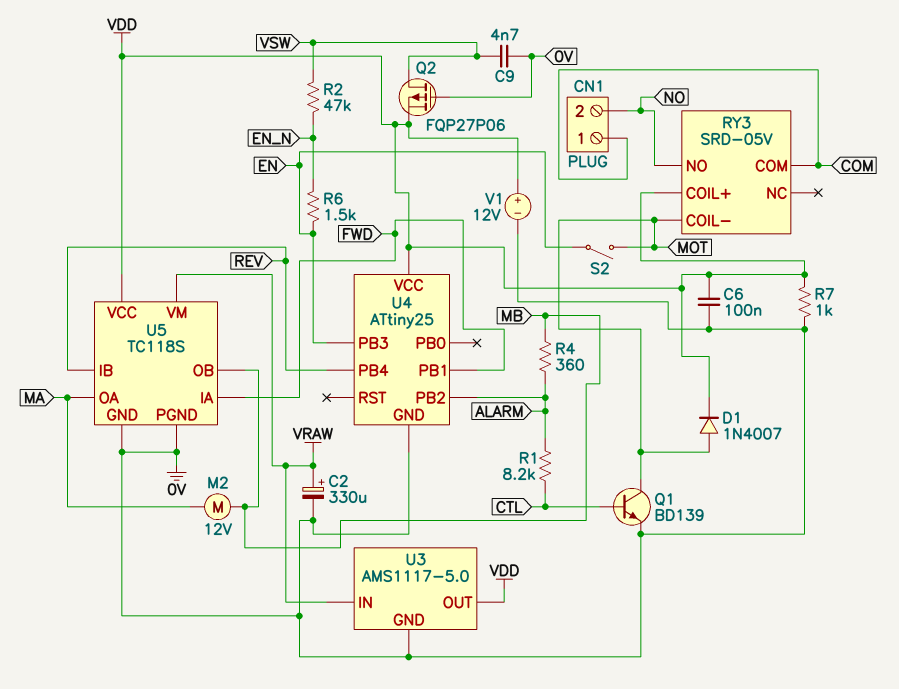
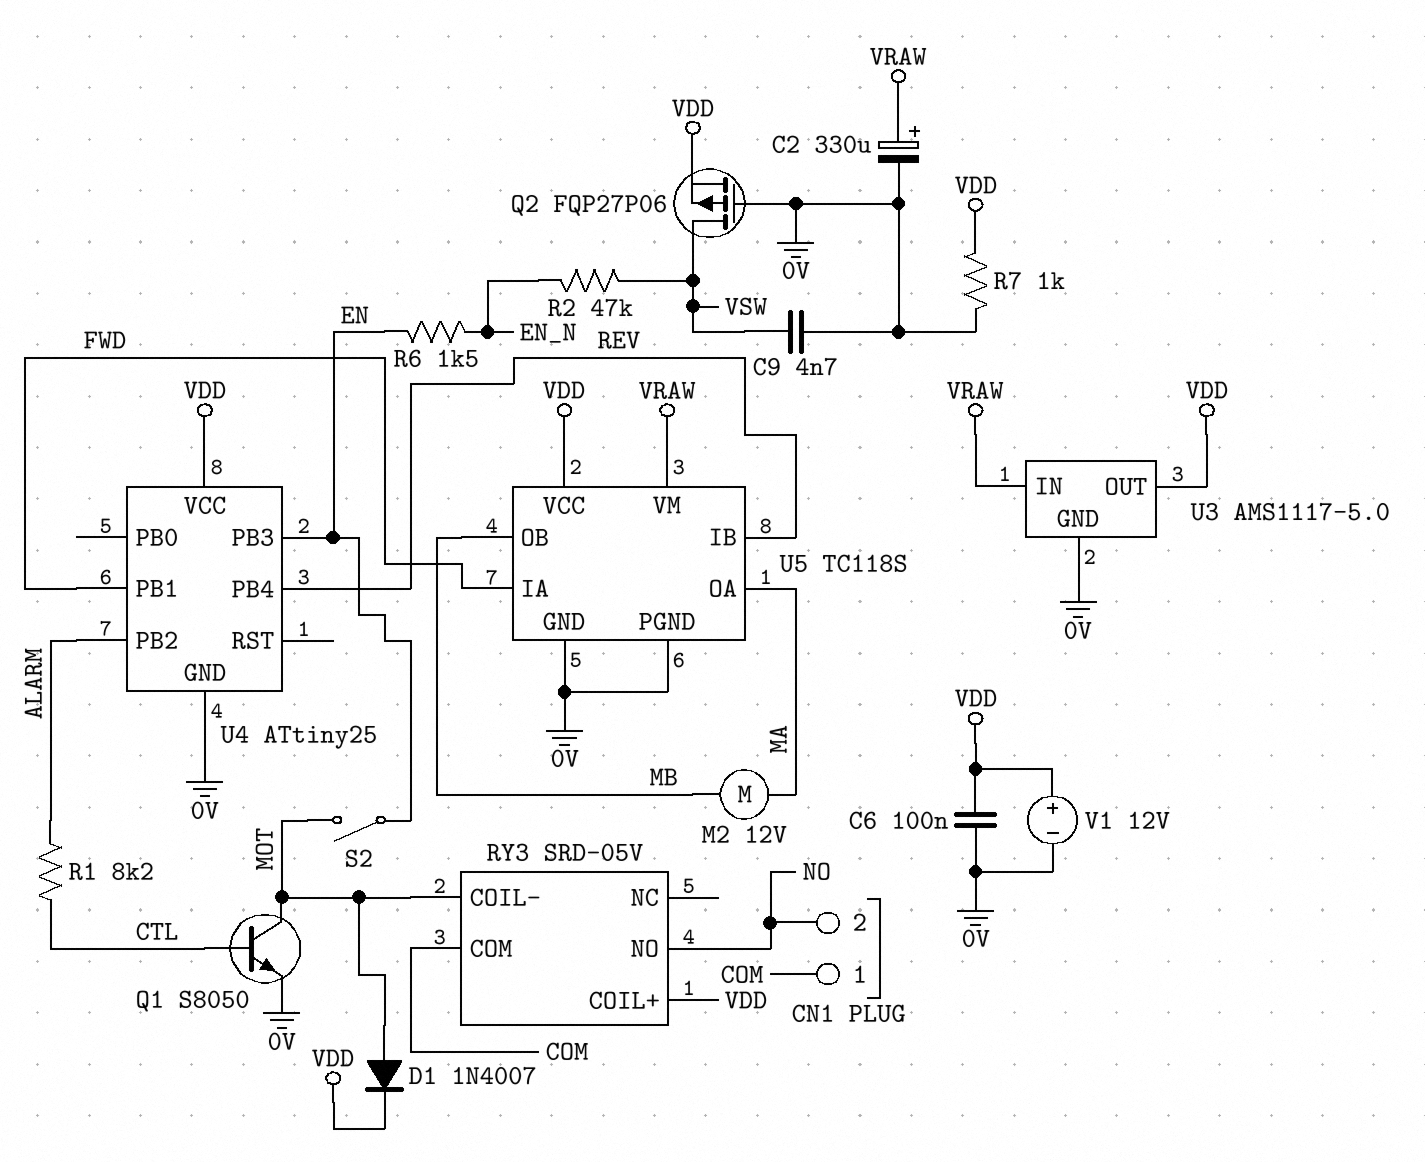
Q1: NPN BD139 (B CTL, C MOT, E 0V) -> NPN S8050 (B CTL, C MOT, E 0V)
R4: 360 (ALARM, MB) -> none

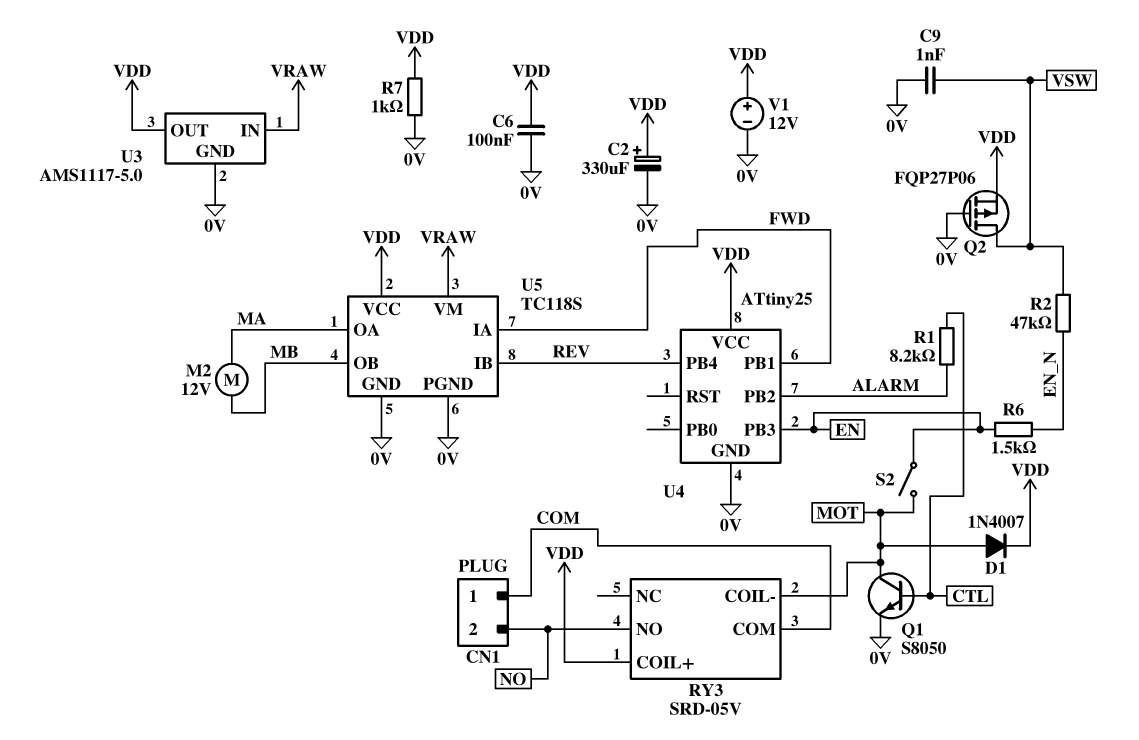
C2: 330uF (plus VRAW, minus 0V) -> 330uF (plus VDD, minus 0V)
C9: 4.7nF (0V, VSW) -> 1nF (0V, VSW)

